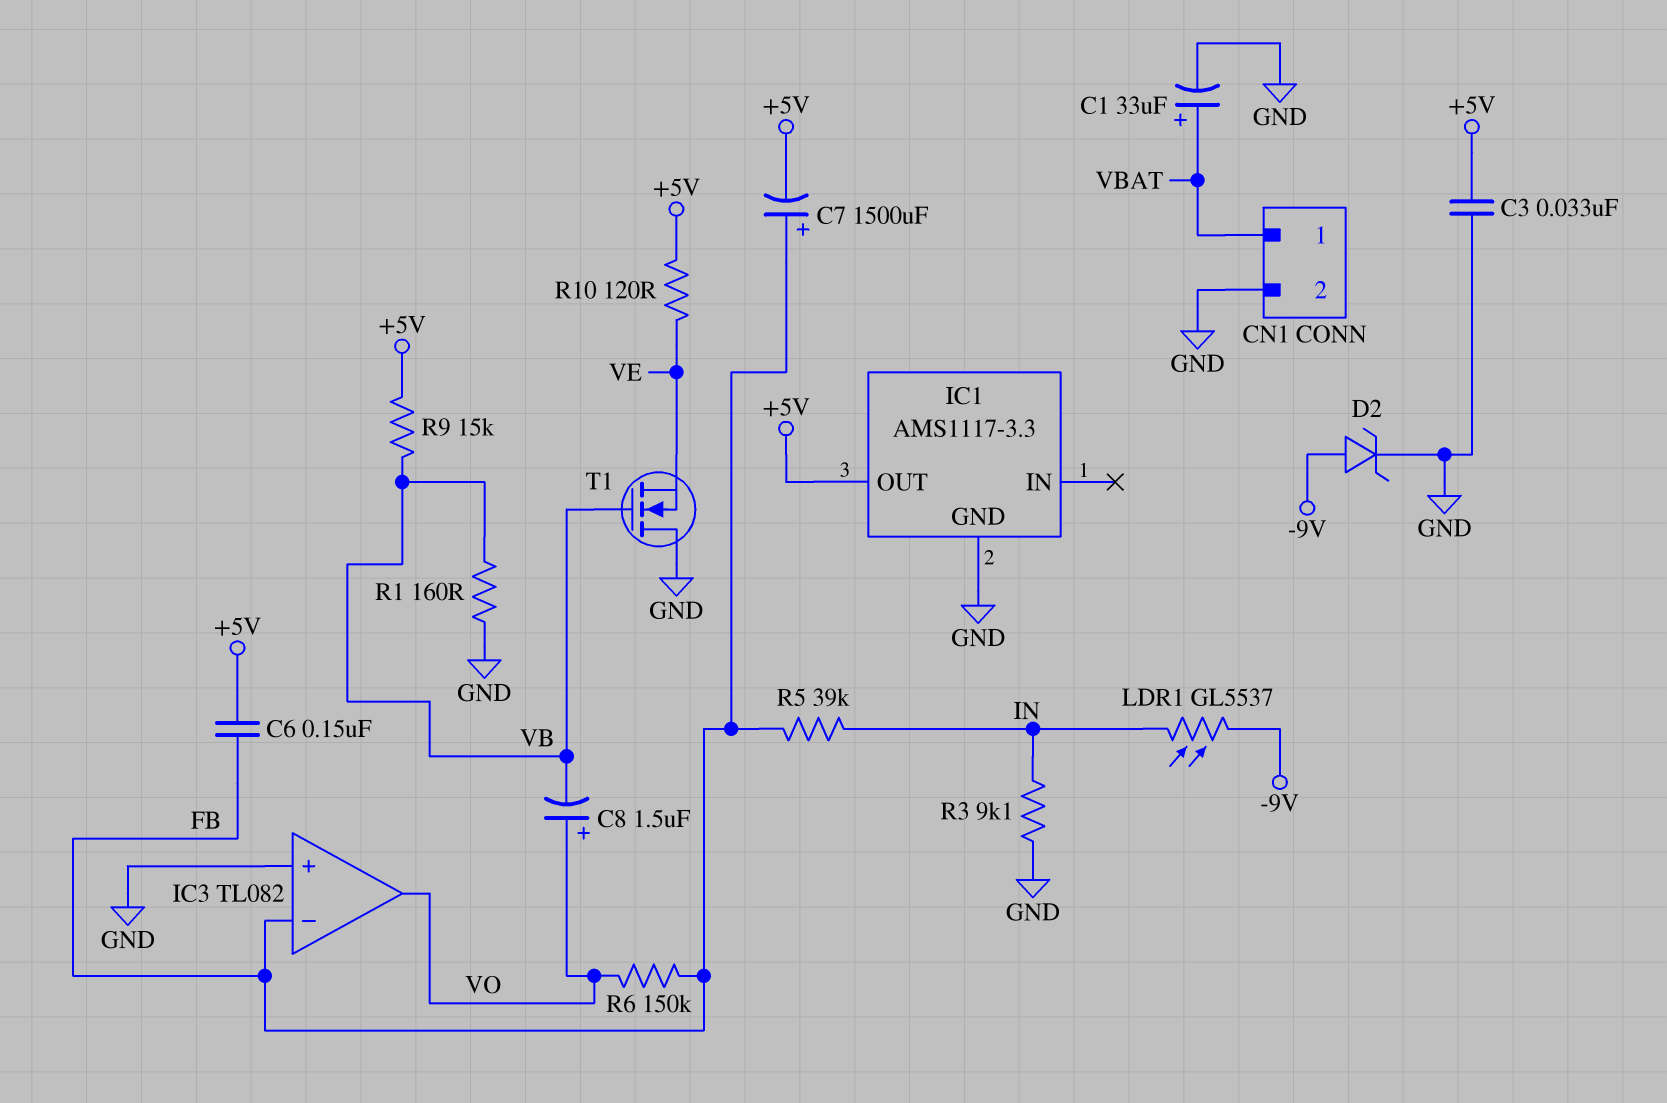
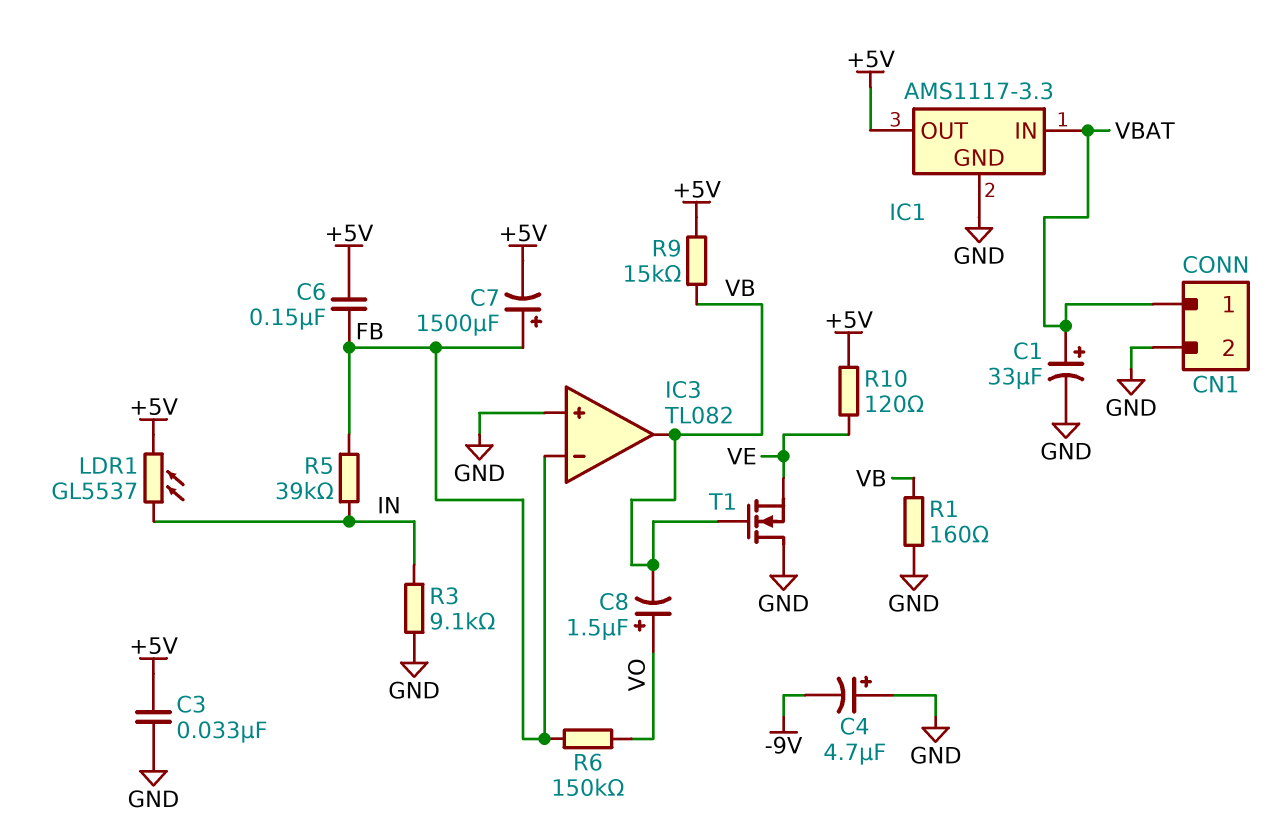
C4: none -> 4.7uF (plus GND, minus -9V)
D2: zener (A -9V, K GND) -> none
IC1 pin IN: none -> VBAT
IC3 pin out: VO -> VB
LDR1: GL5537 (-9V, IN) -> GL5537 (+5V, IN)

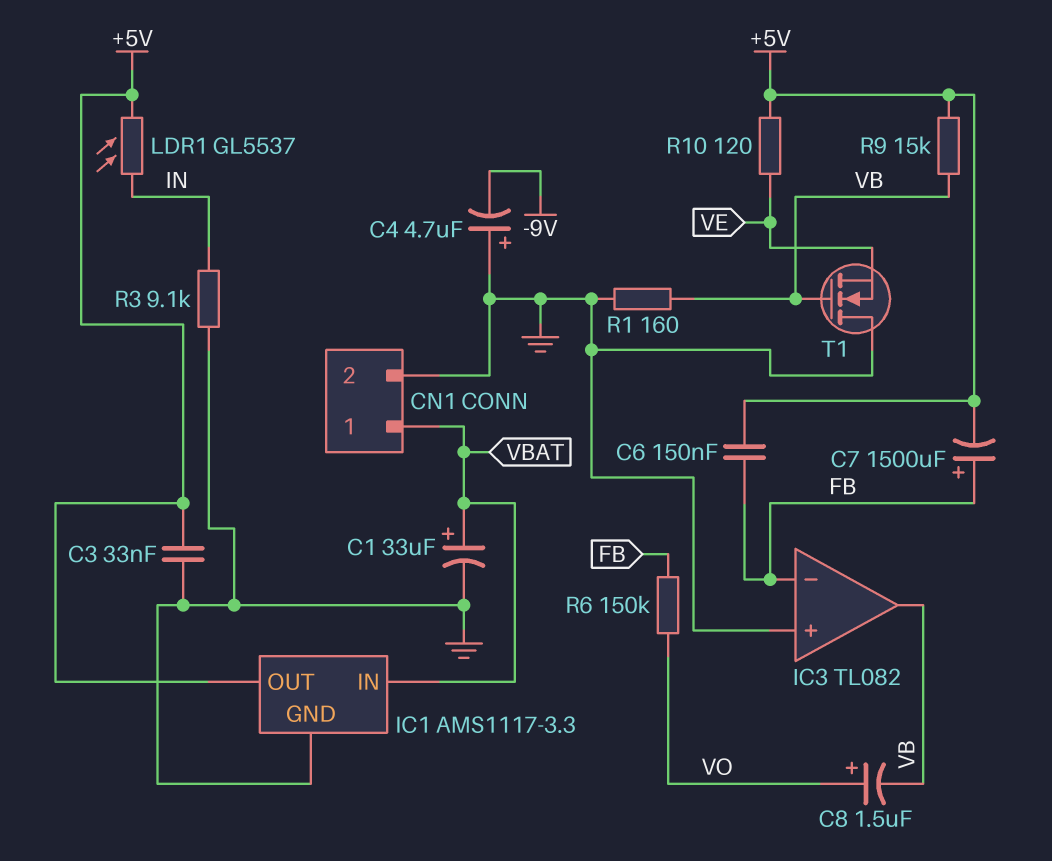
R5: 39k (FB, IN) -> none

